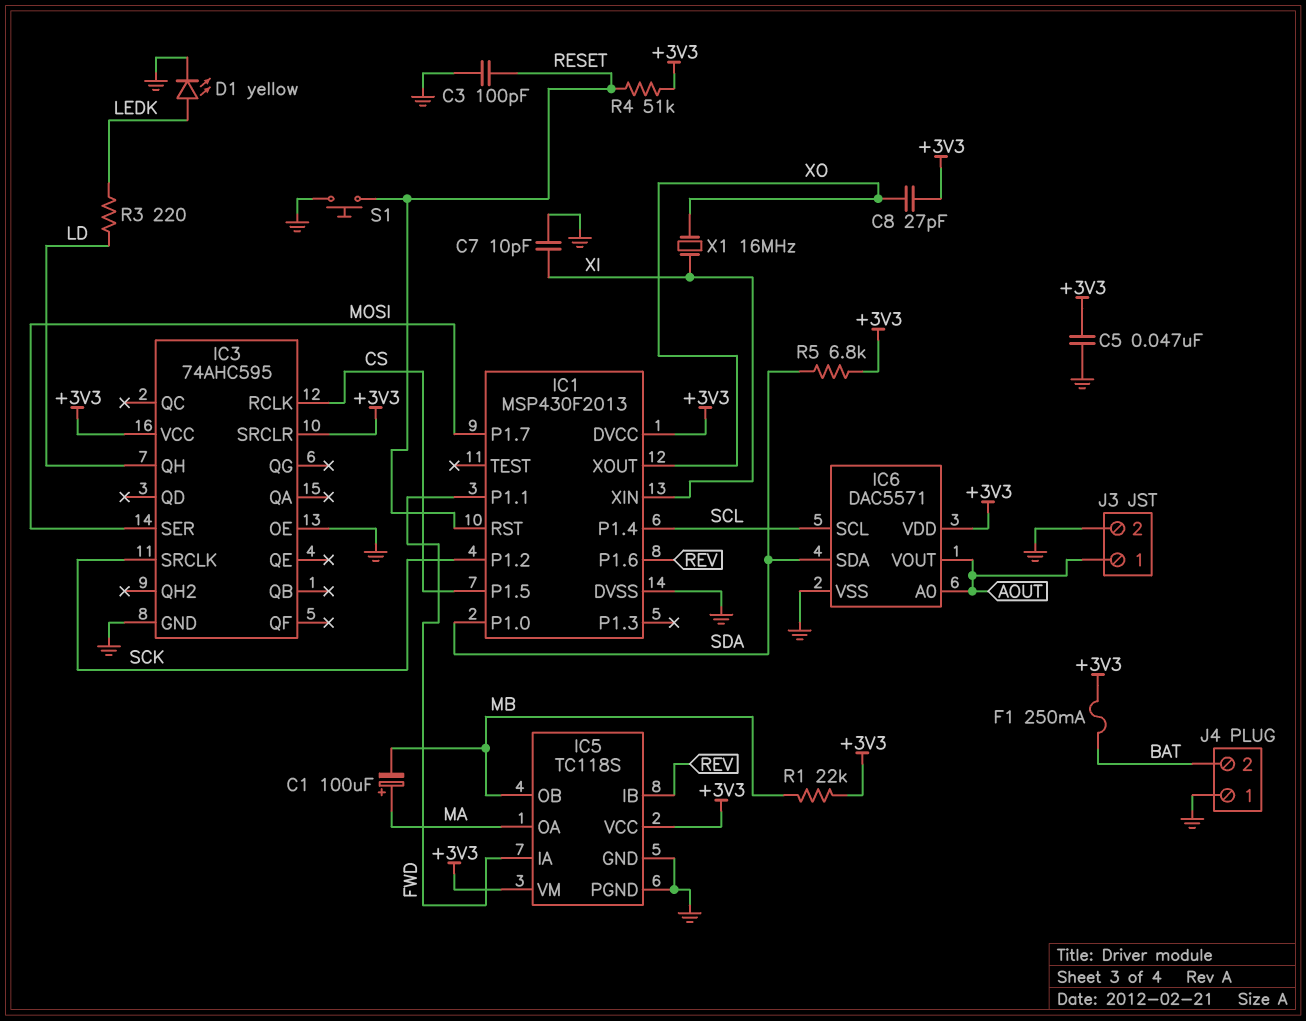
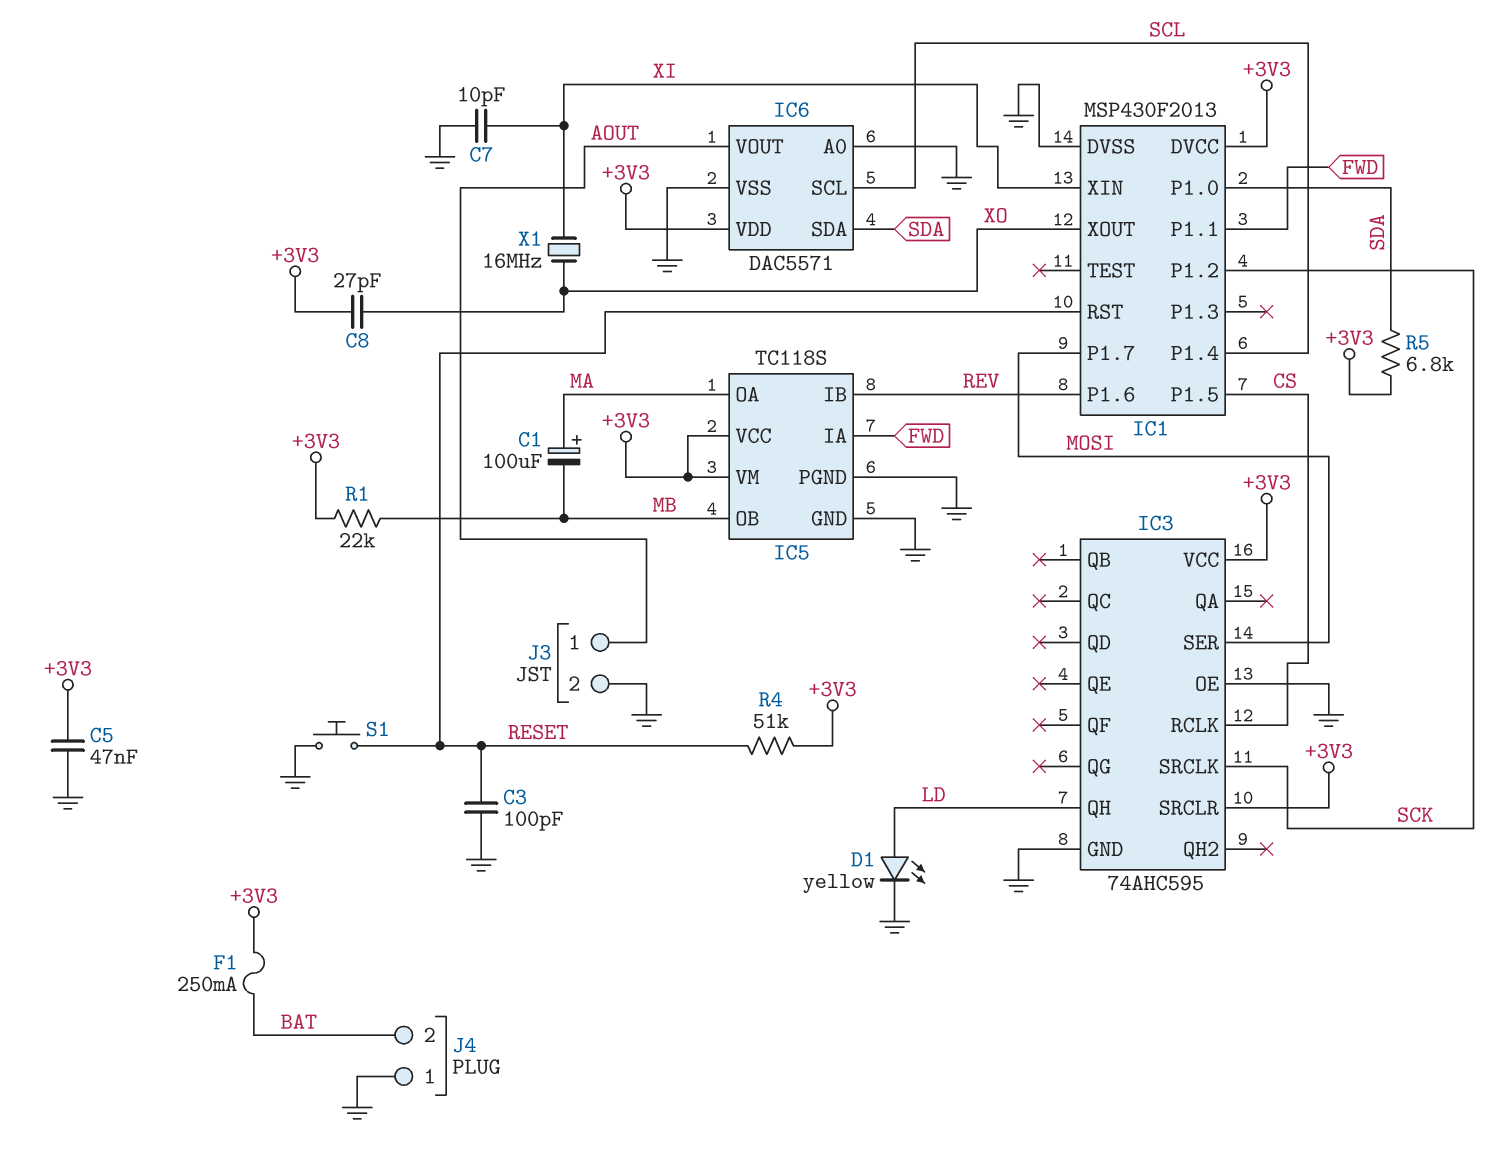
D1: LED yellow (A LEDK, K GND) -> LED yellow (A LD, K GND)
IC6 pin A0: AOUT -> GND
R3: 220 (LD, LEDK) -> none

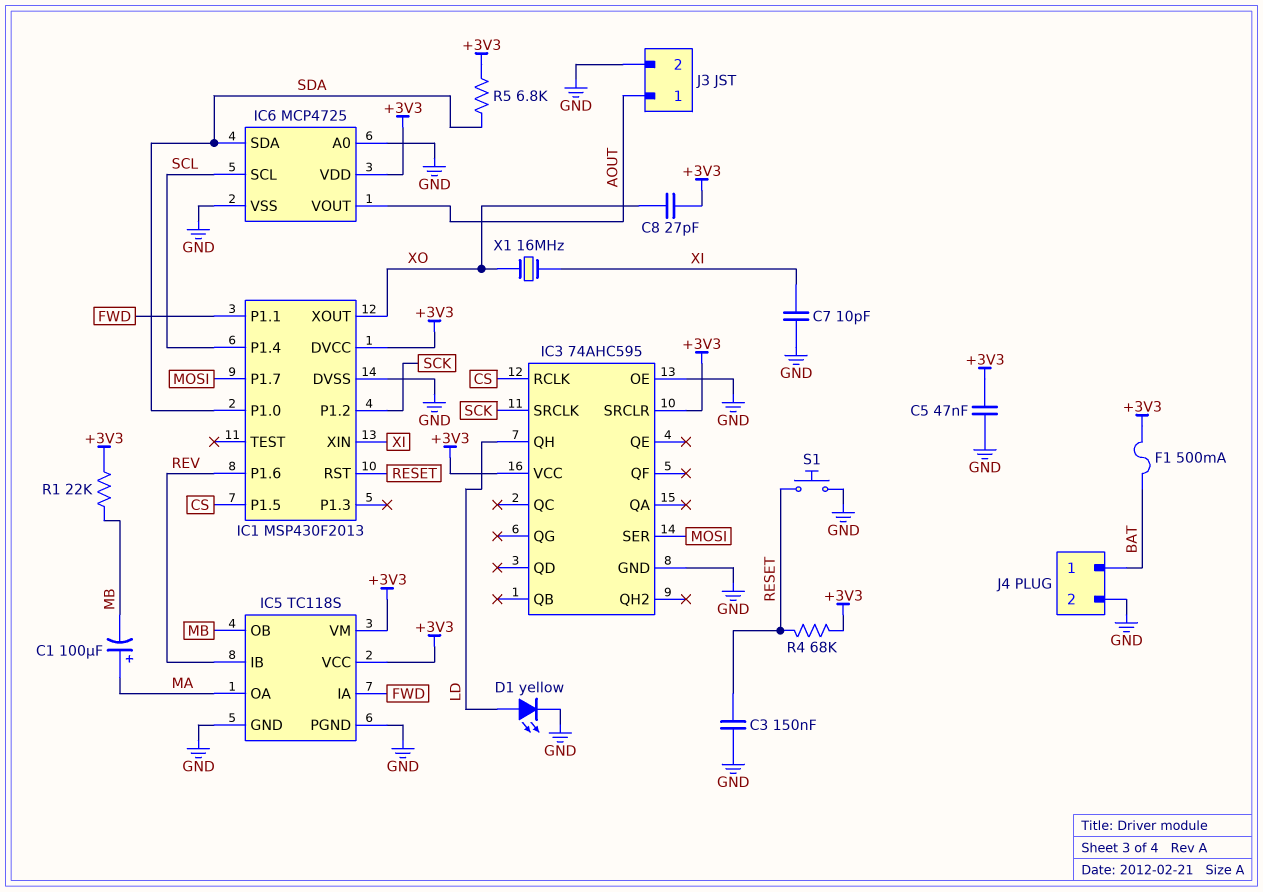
C3: 100pF (GND, RESET) -> 150nF (GND, RESET)
F1: 250mA (+3V3, BAT) -> 500mA (+3V3, BAT)
IC6: DAC5571 -> MCP4725
J4 pin 1: GND -> BAT
J4 pin 2: BAT -> GND
R4: 51k (+3V3, RESET) -> 68k (+3V3, RESET)

